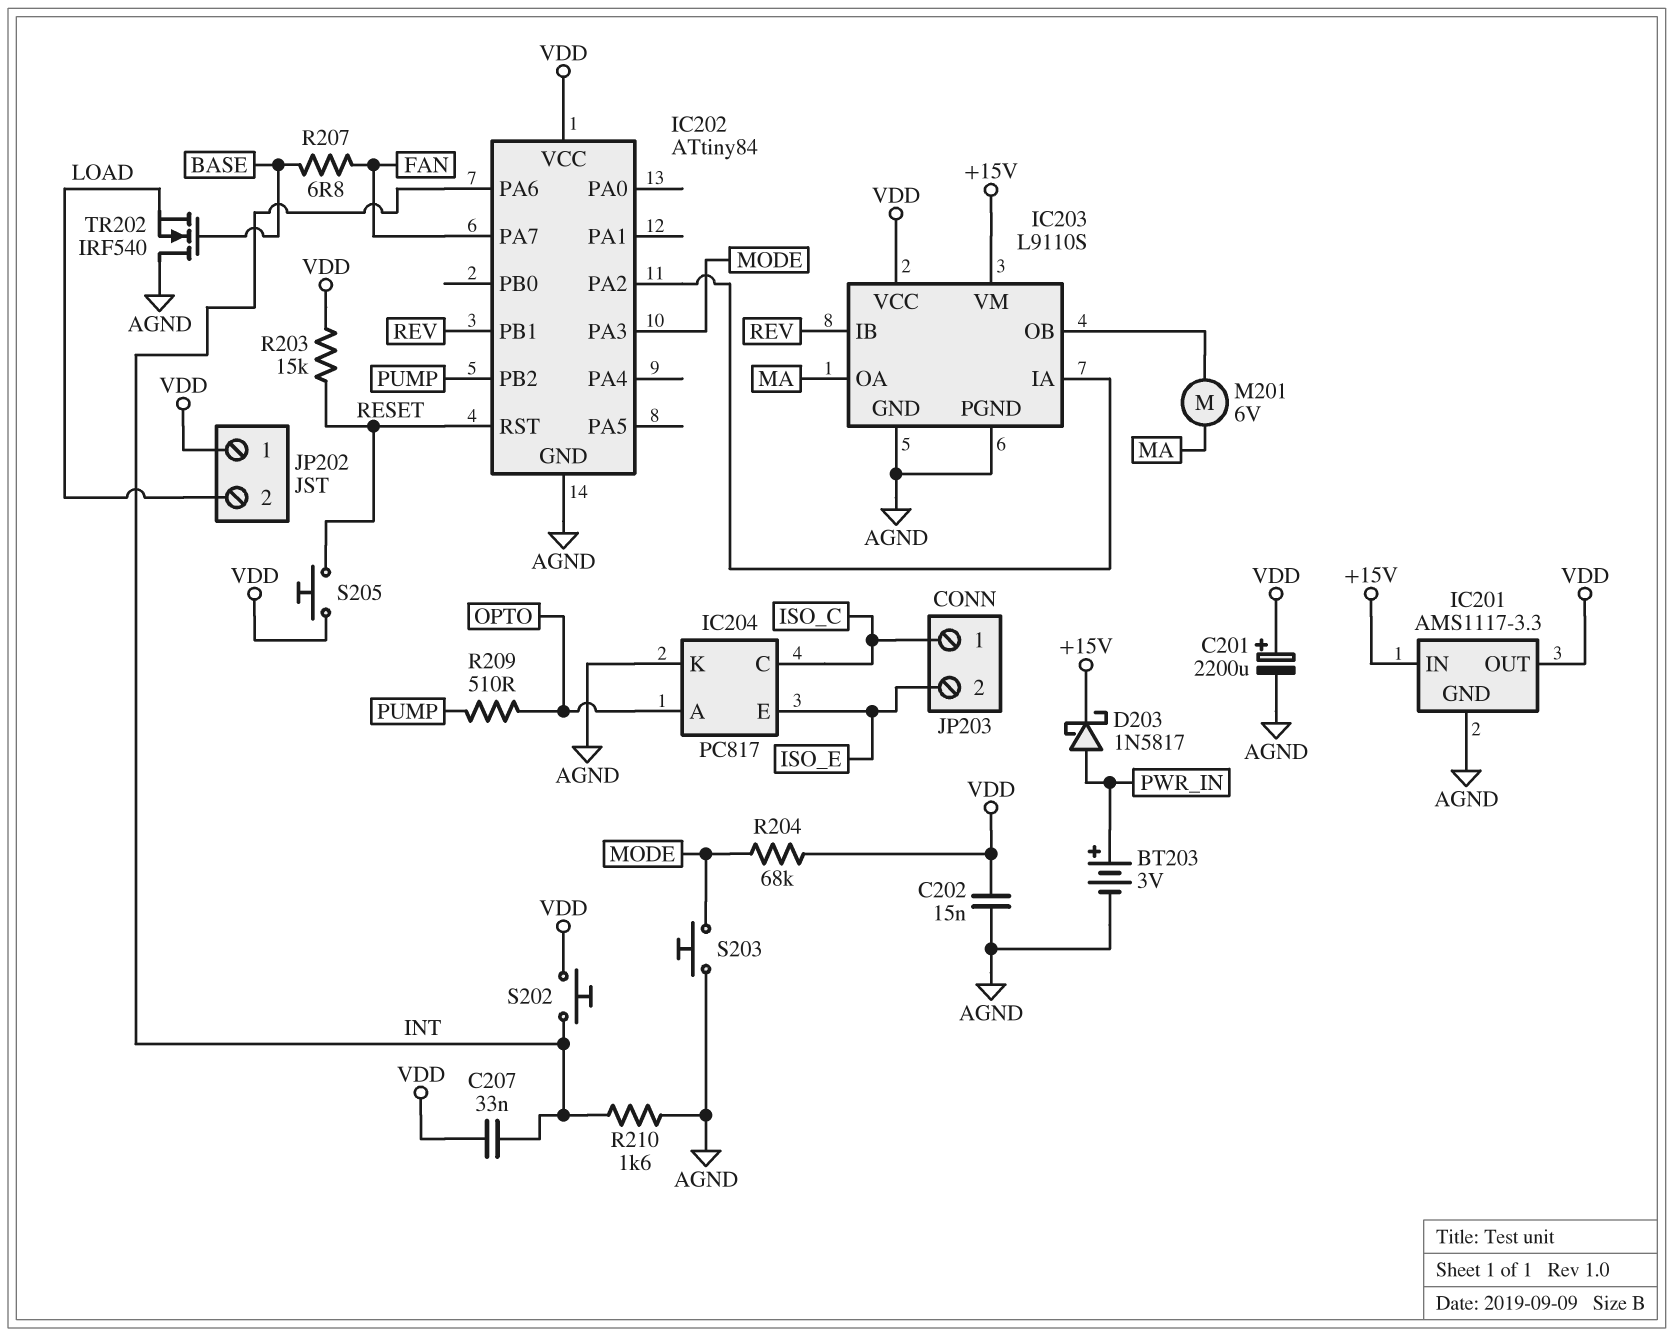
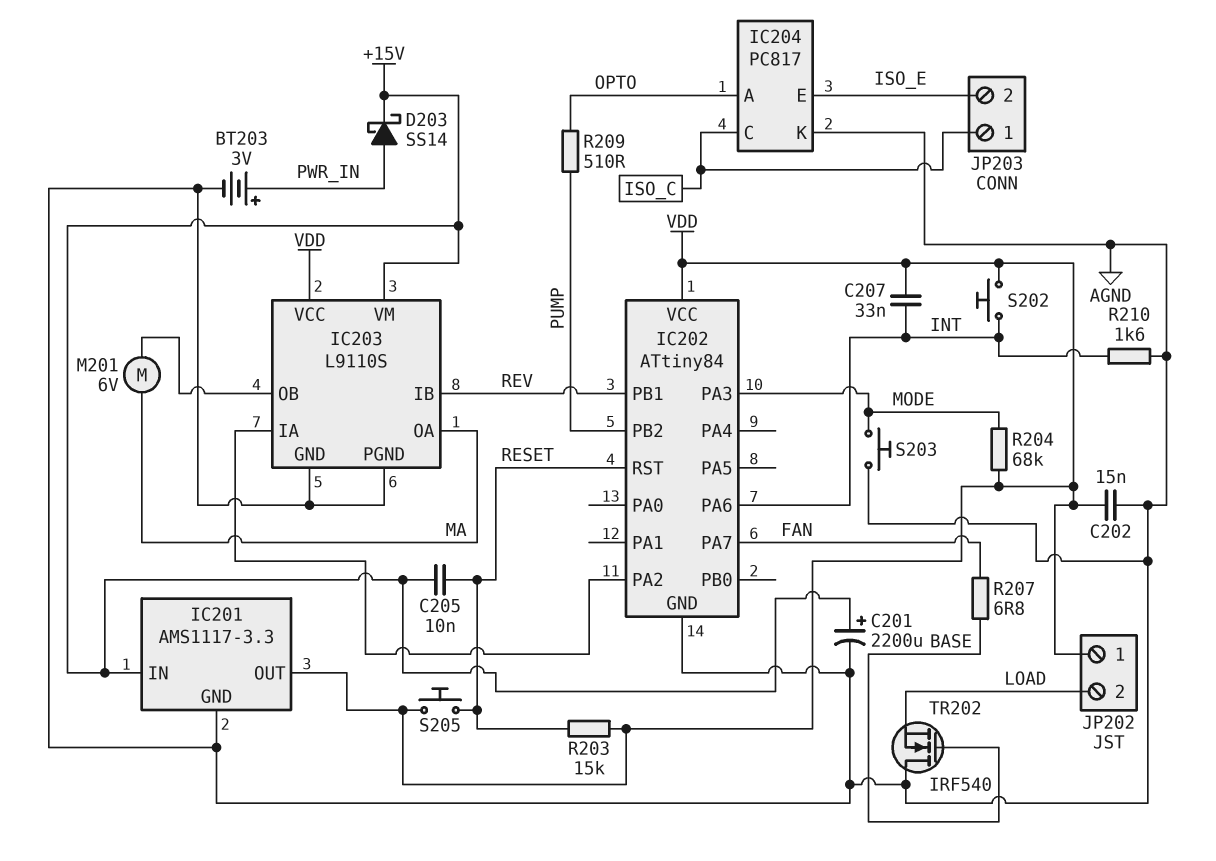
C201: 2200uF (plus VDD, minus AGND) -> 2200uF (plus +15V, minus AGND)
C205: none -> 10nF (+15V, RESET)
D203: schottky 1N5817 (A PWR_IN, K +15V) -> schottky SS14 (A PWR_IN, K +15V)

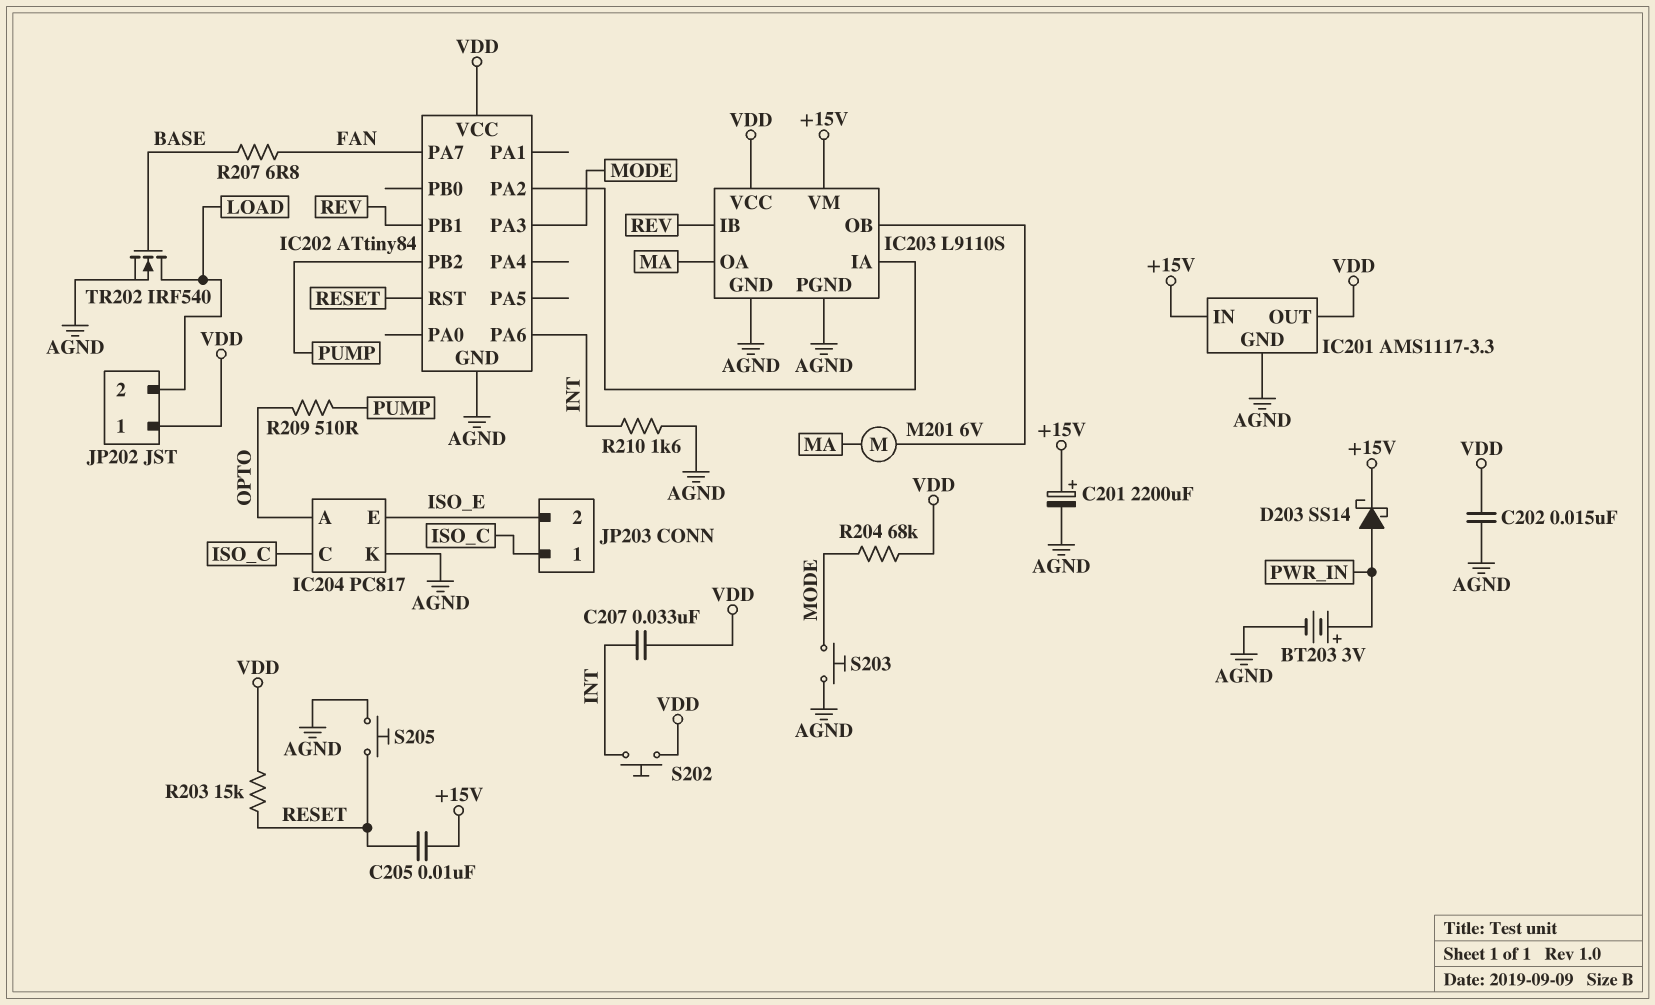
S205: button (RESET, VDD) -> button (AGND, RESET)
TR202: NMOS IRF540 (G BASE, D AGND, S LOAD) -> NMOS IRF540 (G BASE, D LOAD, S AGND)

